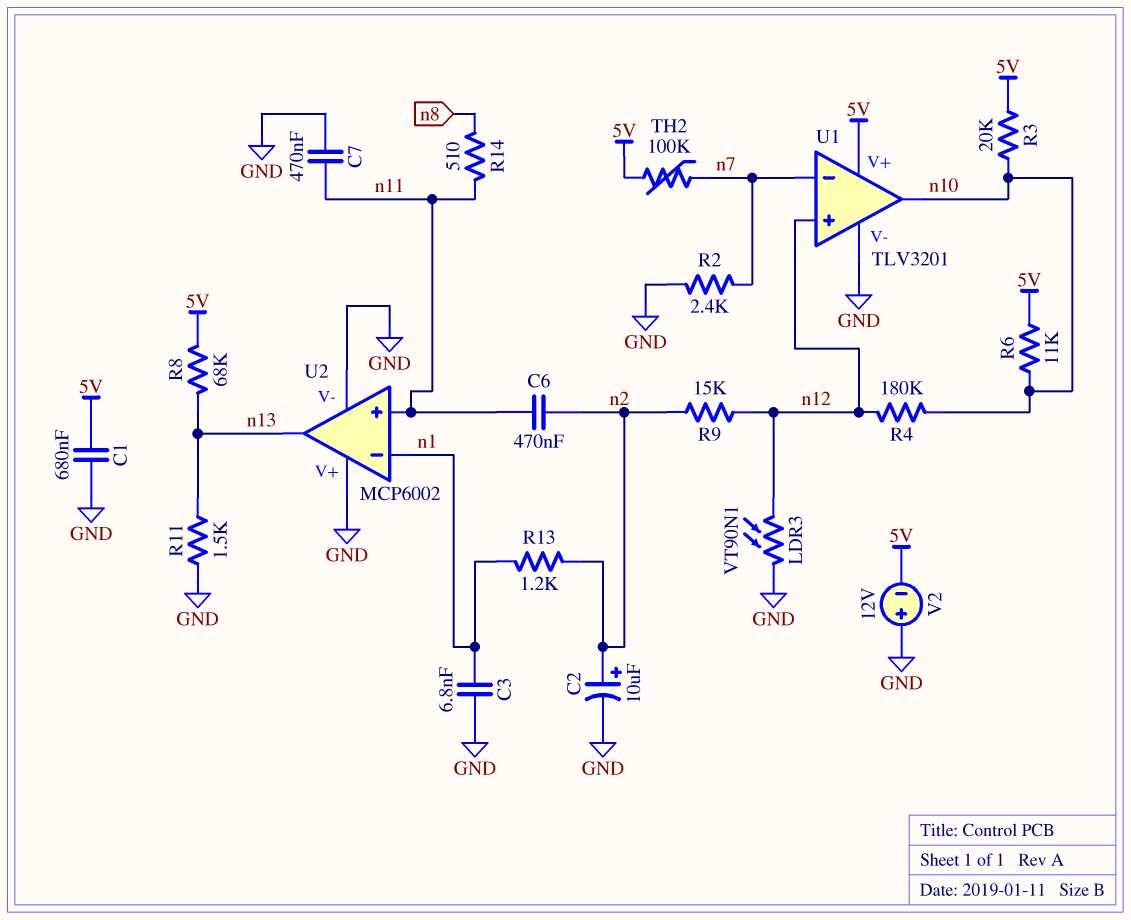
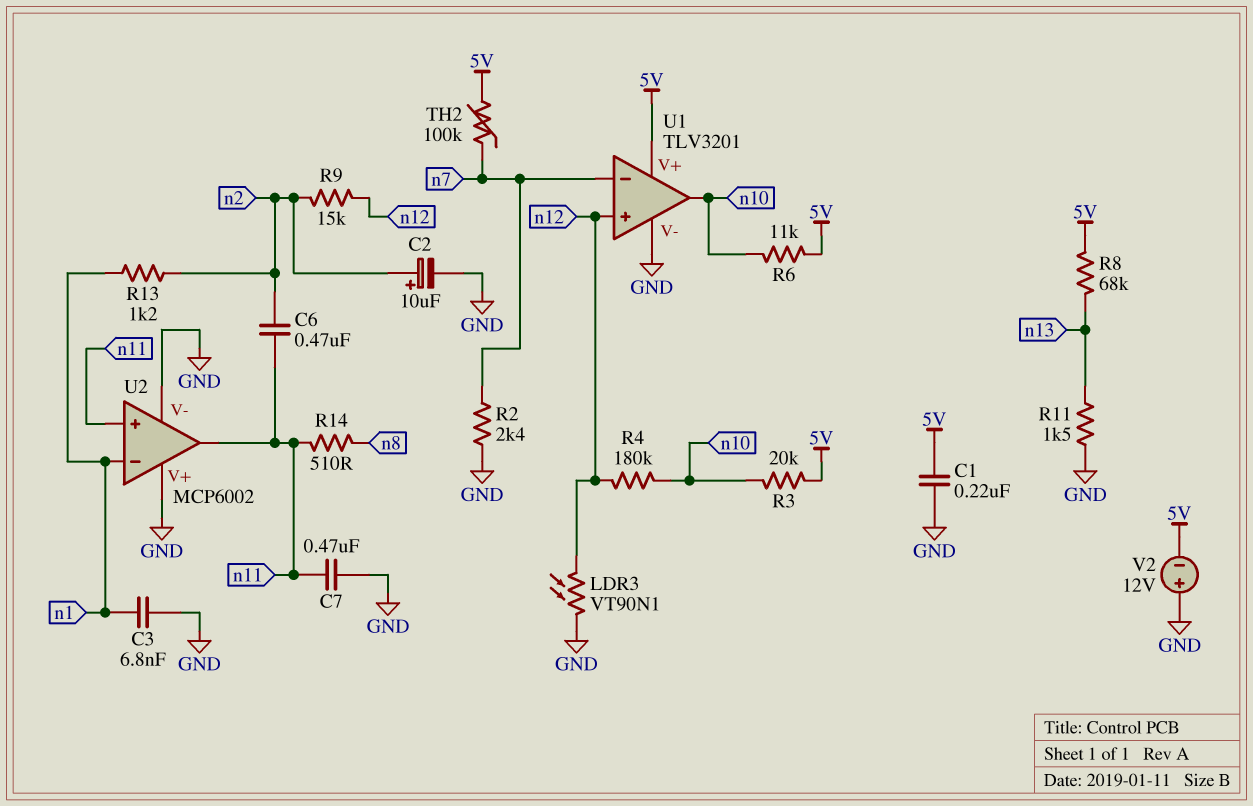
C1: 680nF (5V, GND) -> 220nF (5V, GND)
U2 pin out: n13 -> n11

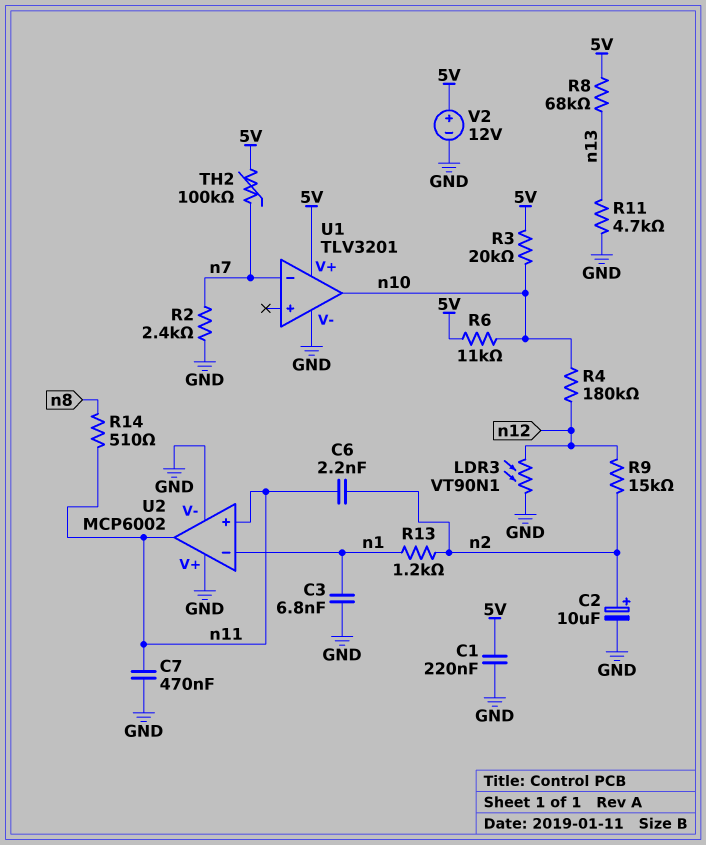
C6: 470nF (n2, n11) -> 2.2nF (n2, n11)
R11: 1.5k (GND, n13) -> 4.7k (GND, n13)
U1 pin in+: n12 -> none
V2: 12V (plus GND, minus 5V) -> 12V (plus 5V, minus GND)

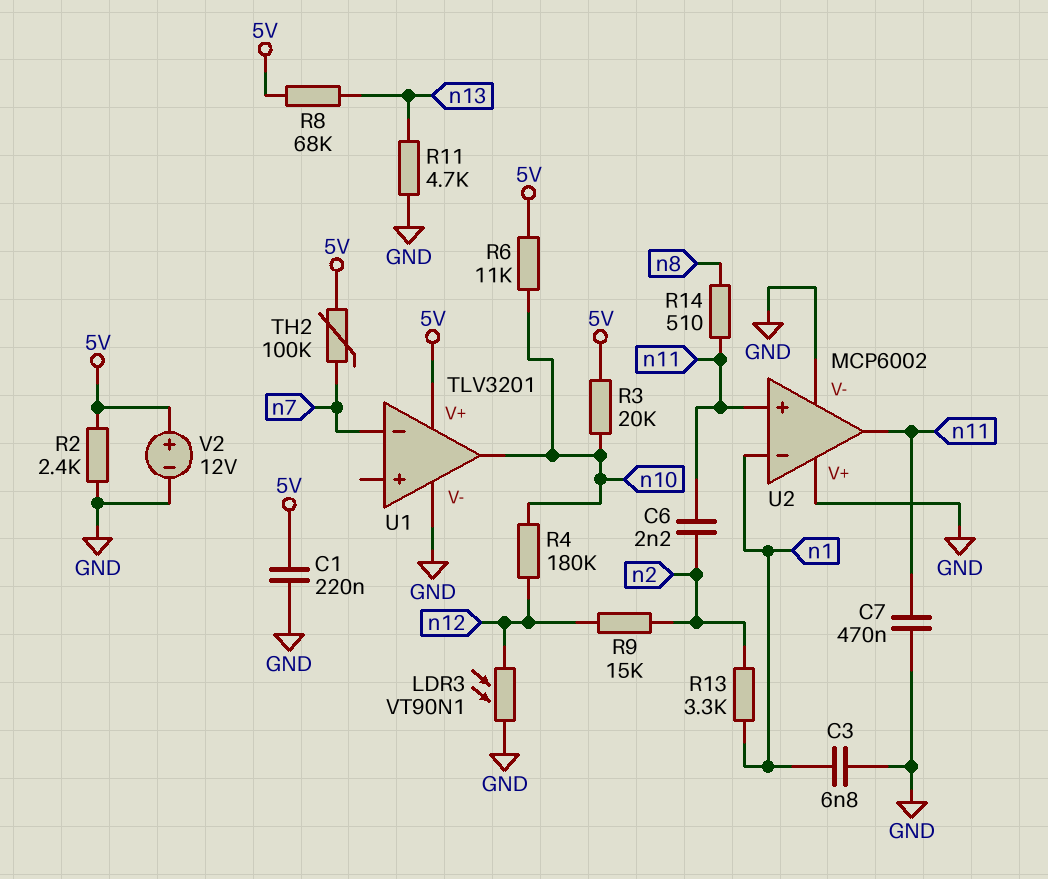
C2: 10uF (plus n2, minus GND) -> none
R2: 2.4k (GND, n7) -> 2.4k (5V, GND)
R13: 1.2k (n1, n2) -> 3.3k (n1, n2)

